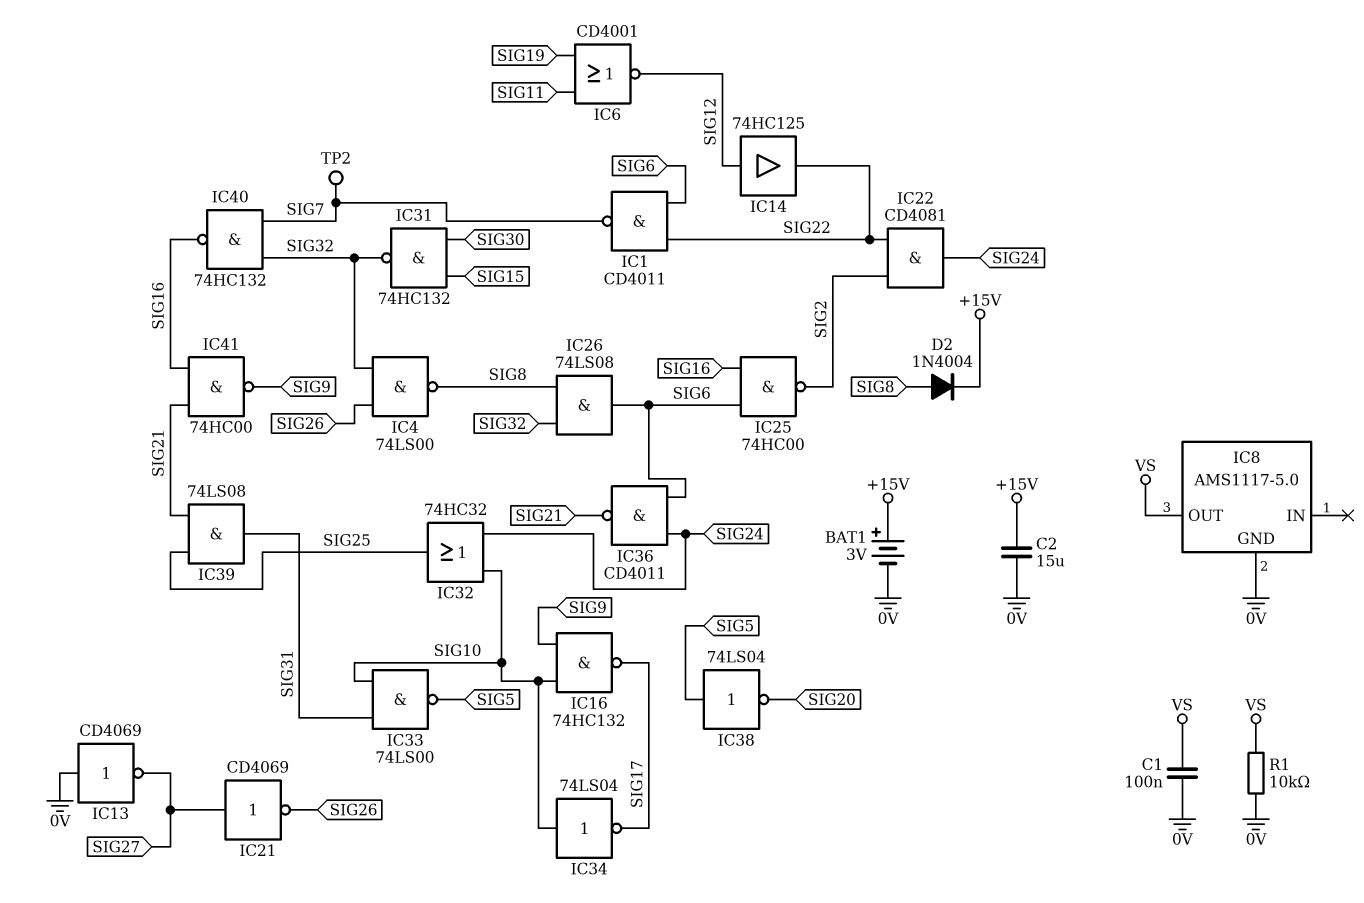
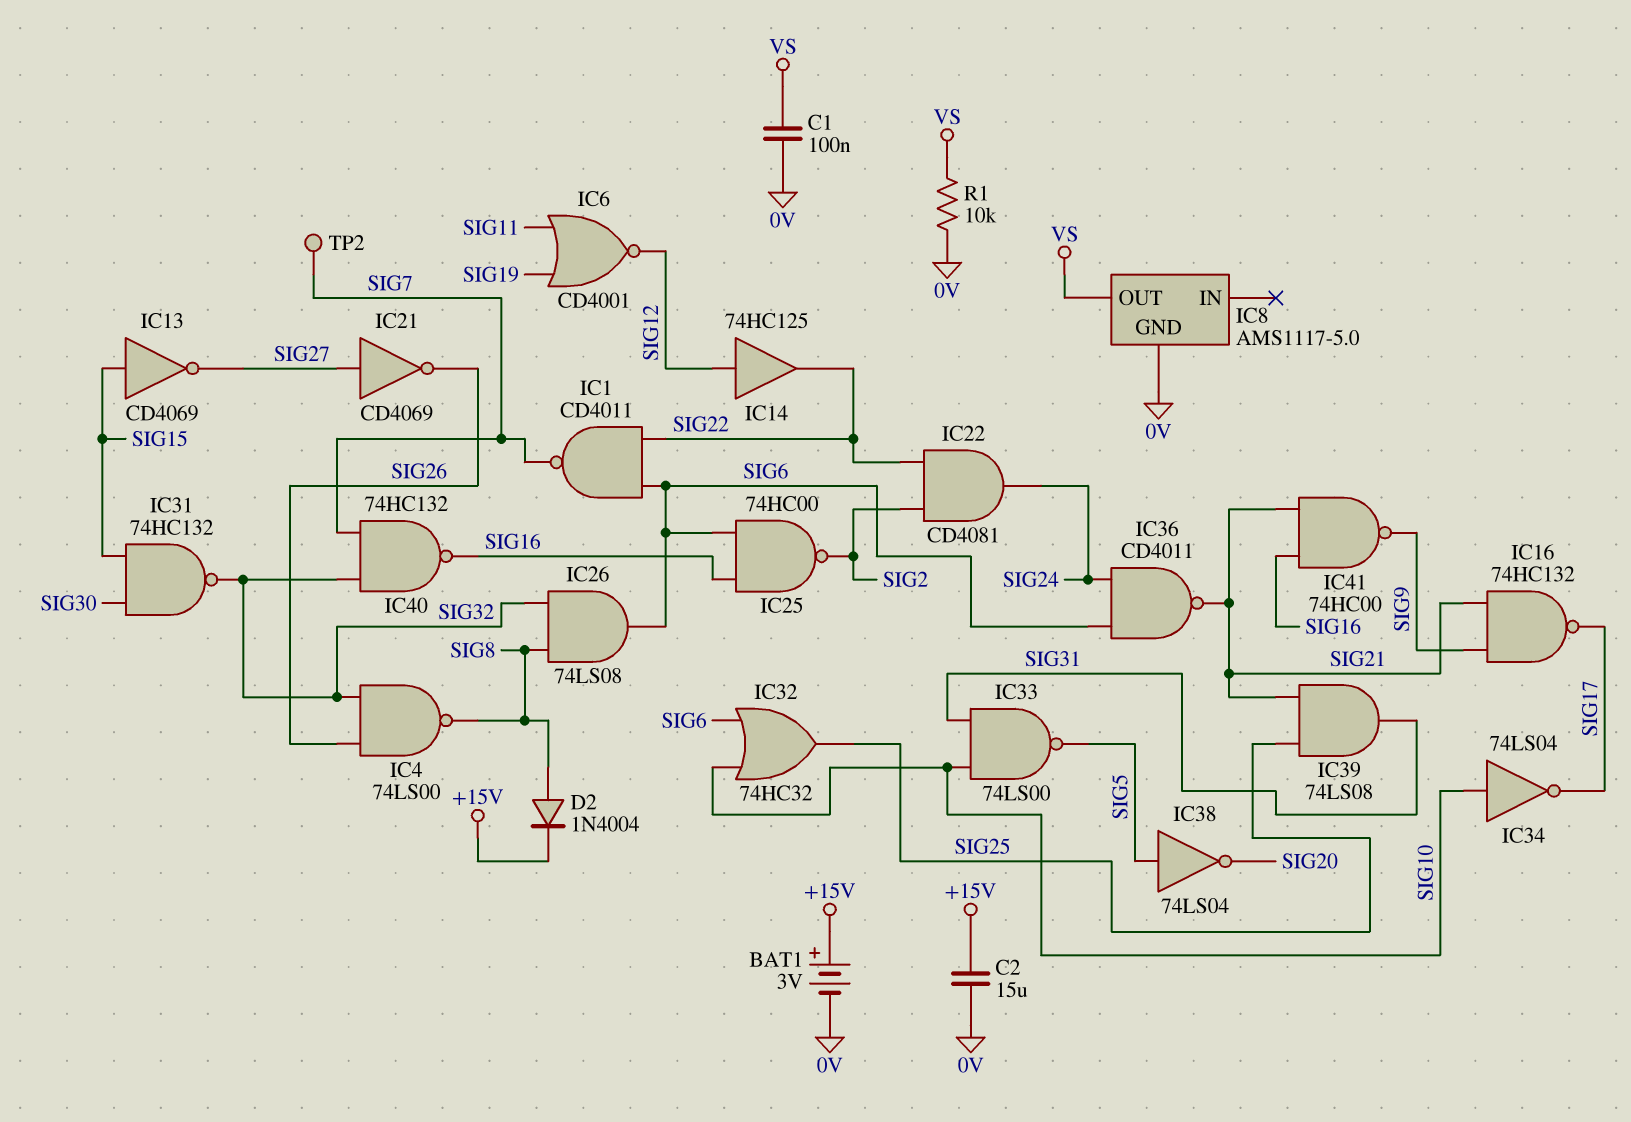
IC13: NOT CD4069 (in 0V, out SIG27) -> NOT CD4069 (in SIG15, out SIG27)
IC16: NAND 74HC132 (in SIG9, in SIG10, out SIG17) -> NAND 74HC132 (in SIG9, in SIG21, out SIG17)
IC32: OR 74HC32 (in SIG10, in SIG24, out SIG25) -> OR 74HC32 (in SIG6, in SIG10, out SIG25)

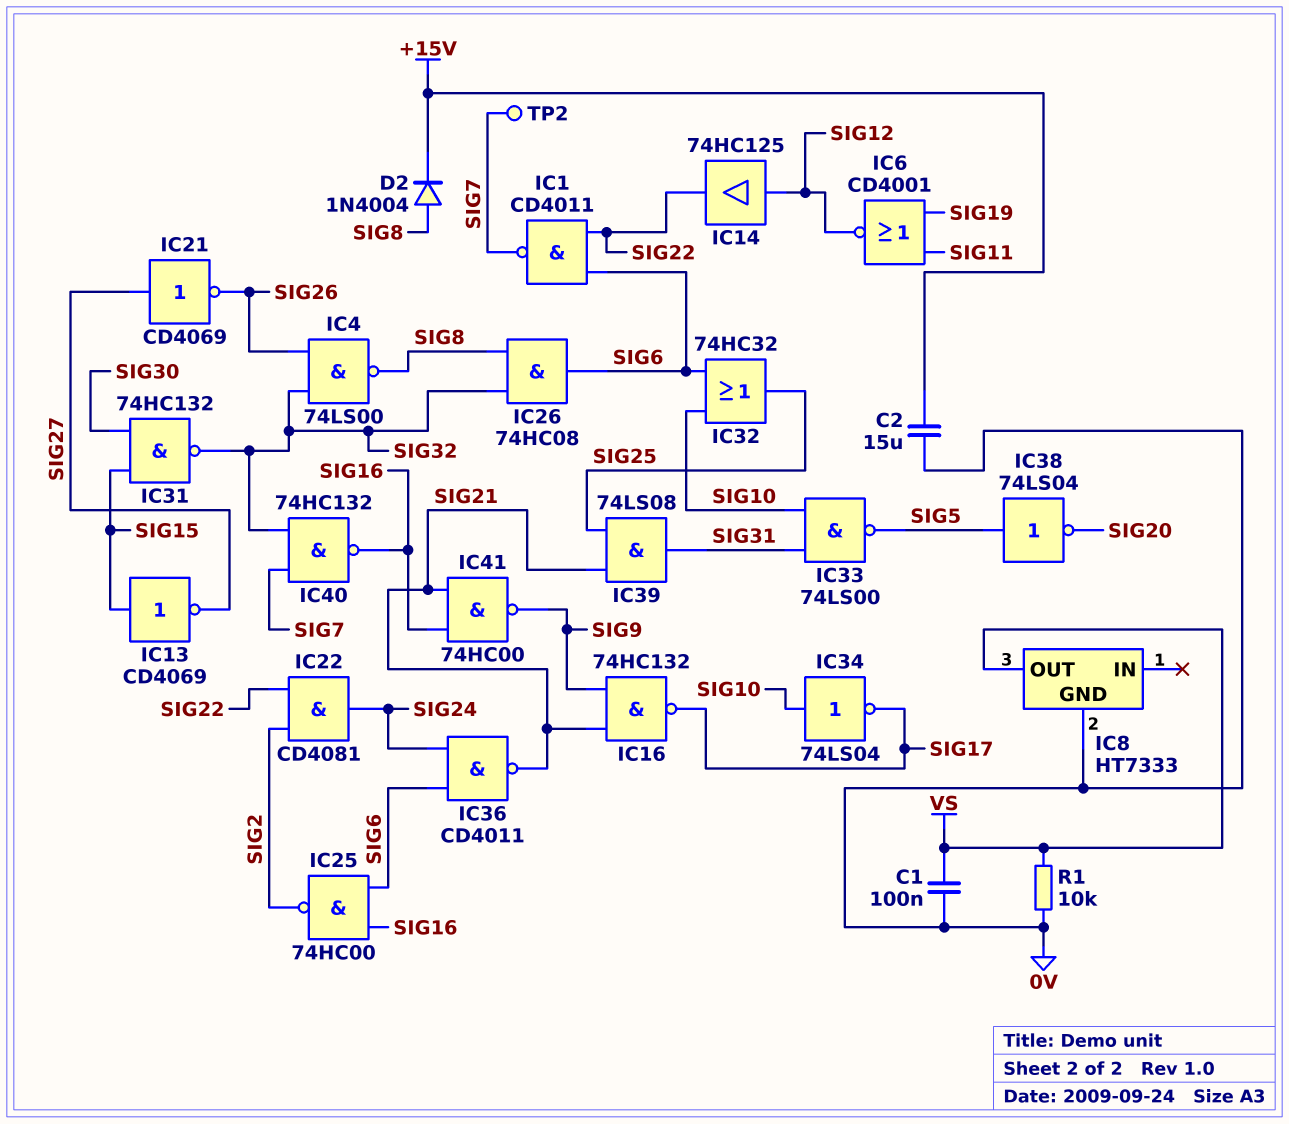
BAT1: 3V (plus +15V, minus 0V) -> none
IC8: AMS1117-5.0 -> HT7333
IC26: AND 74LS08 (in SIG8, in SIG32, out SIG6) -> AND 74HC08 (in SIG8, in SIG32, out SIG6)

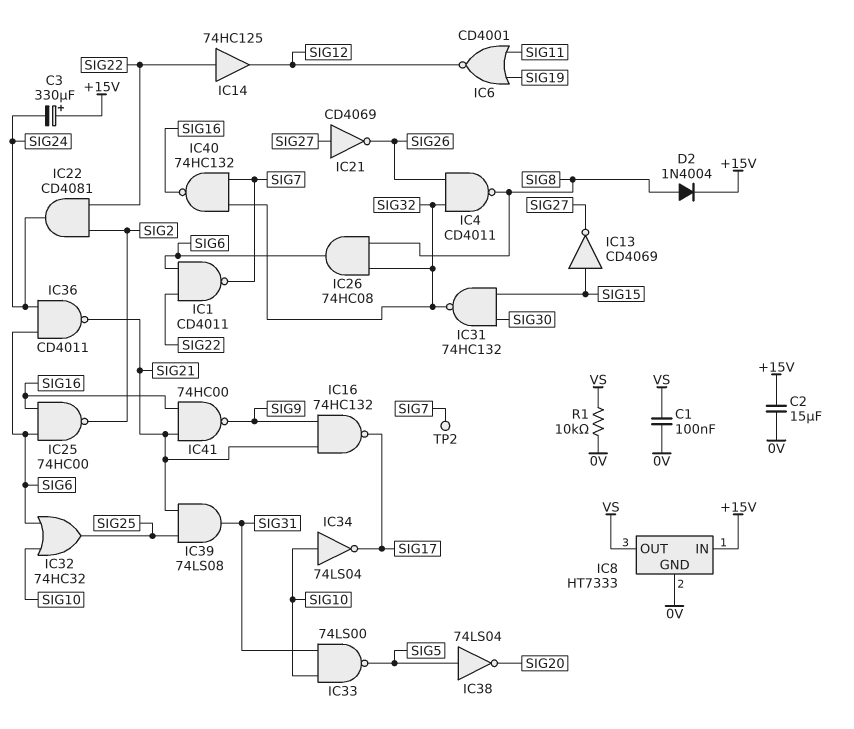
C3: none -> 330uF (plus +15V, minus SIG24)
IC4: NAND 74LS00 (in SIG26, in SIG32, out SIG8) -> NAND CD4011 (in SIG26, in SIG32, out SIG8)
IC8 pin IN: none -> +15V
IC14: buffer 74HC125 (in SIG12, out SIG22) -> buffer 74HC125 (in SIG22, out SIG12)

